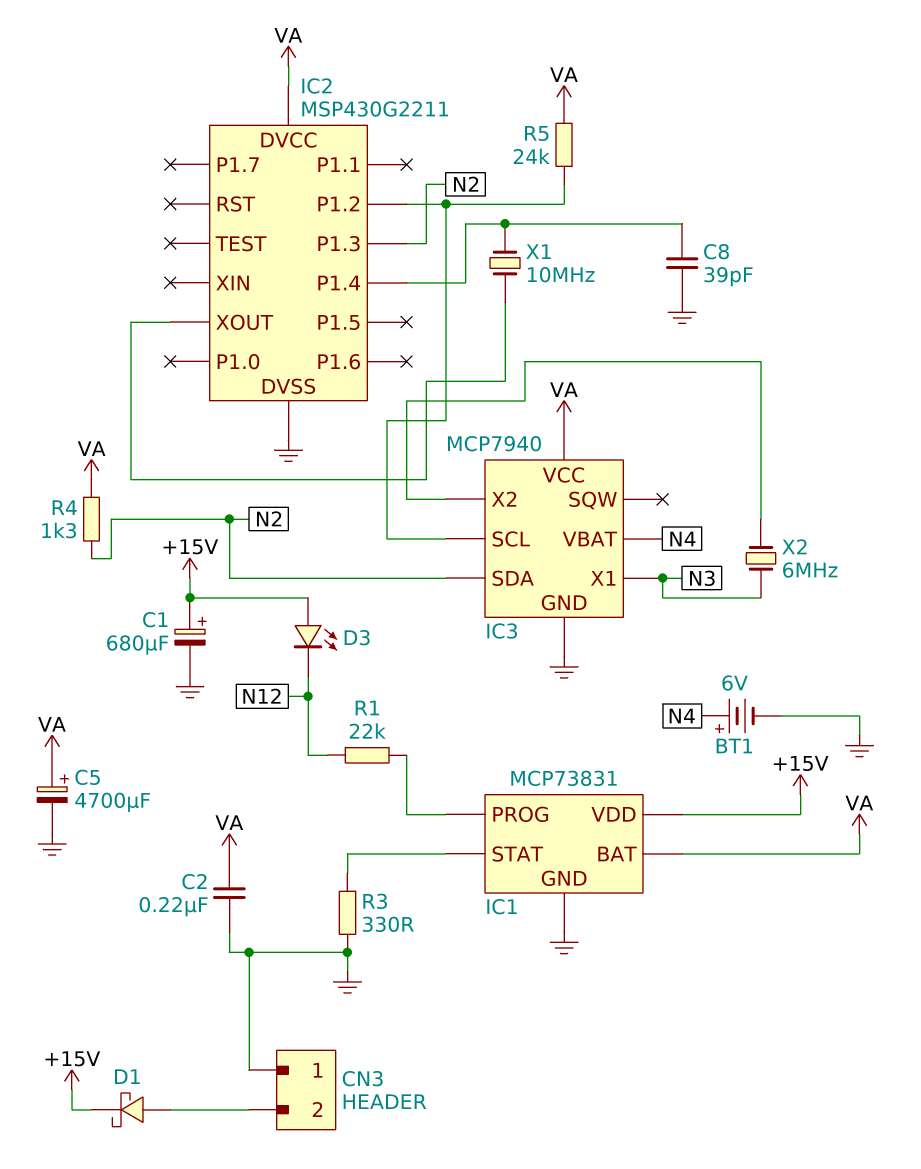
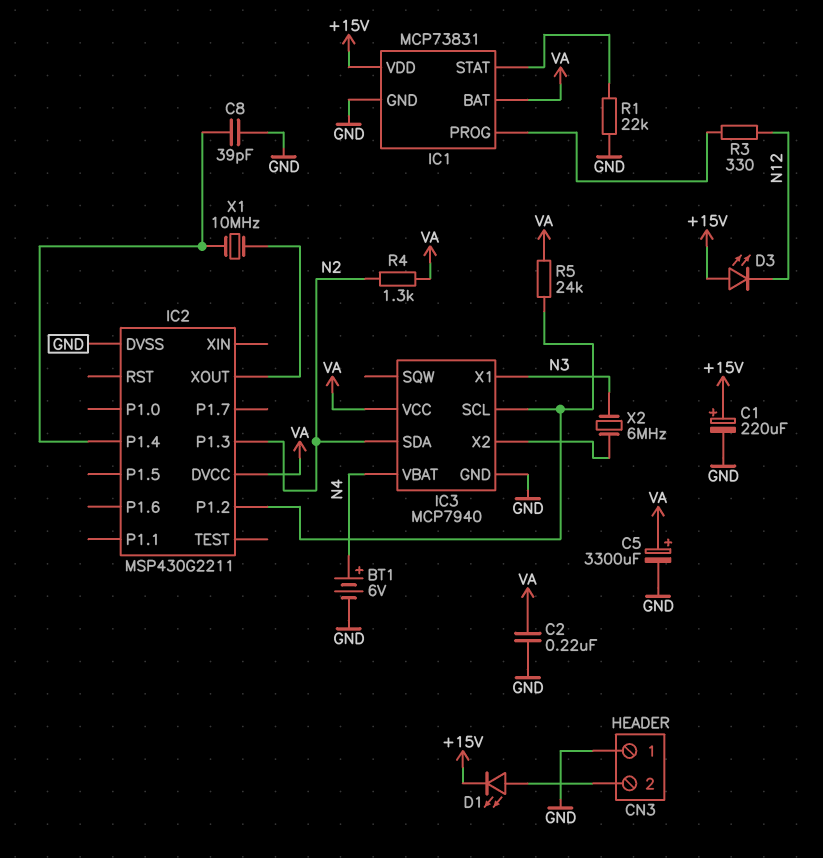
C1: 680uF (plus +15V, minus GND) -> 220uF (plus +15V, minus GND)
C5: 4700uF (plus VA, minus GND) -> 3300uF (plus VA, minus GND)
D1: schottky (A CN3/2, K +15V) -> LED (A CN3/2, K +15V)
R1: 22k (IC1/PROG, N12) -> 22k (GND, IC1/STAT)
R3: 330 (GND, IC1/STAT) -> 330 (IC1/PROG, N12)

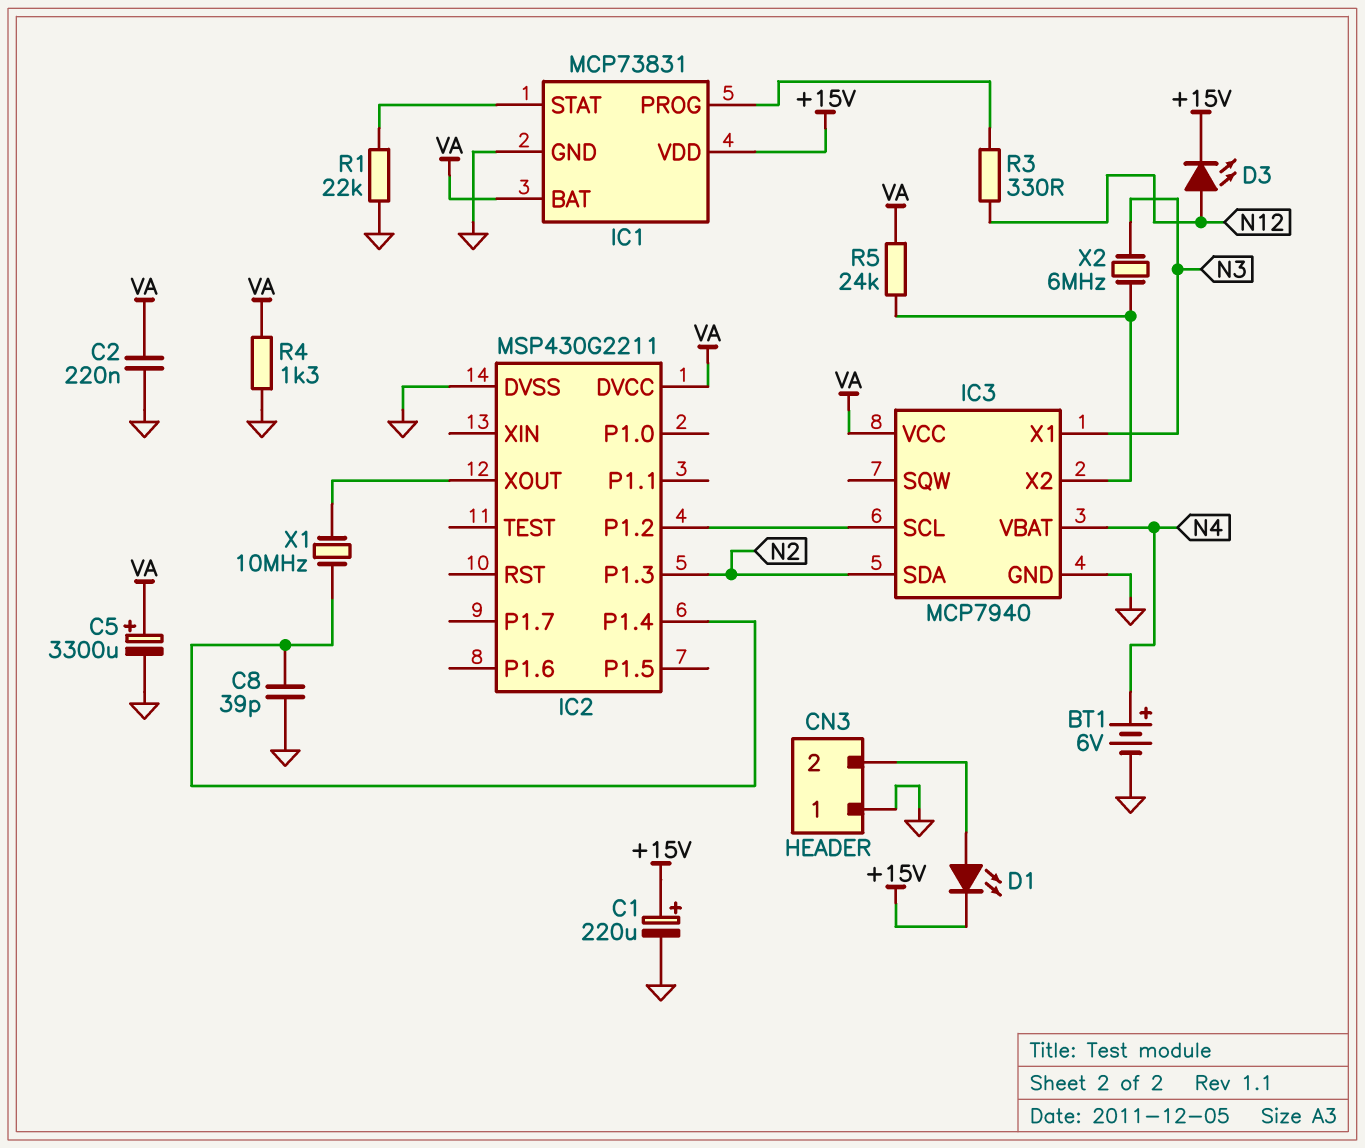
D3: LED (A +15V, K N12) -> LED (A N12, K +15V)
R4: 1.3k (N2, VA) -> 1.3k (GND, VA)
R5: 24k (IC2/P1.2, VA) -> 24k (IC3/X2, VA)

